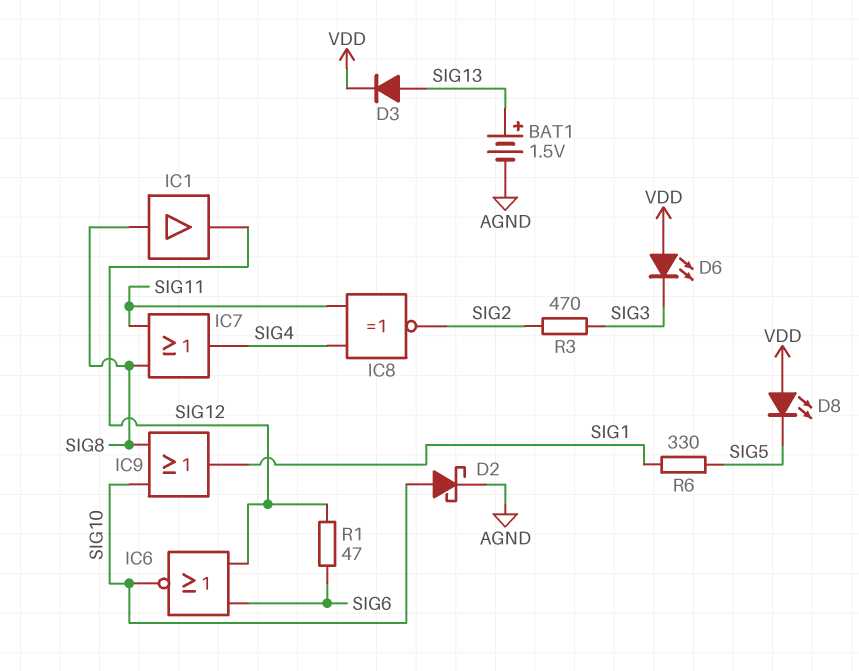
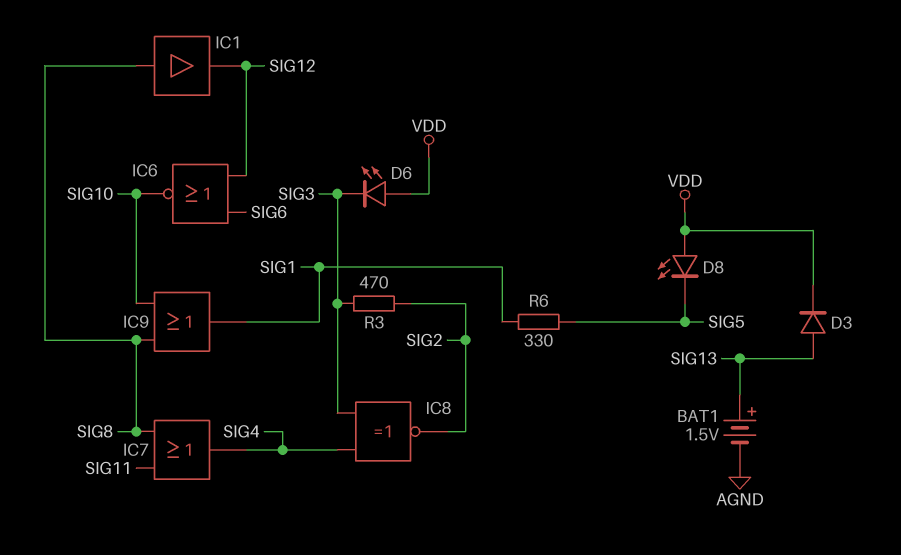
D2: schottky (A SIG10, K AGND) -> none
IC8: XNOR (in SIG4, in SIG11, out SIG2) -> XNOR (in SIG3, in SIG4, out SIG2)
R1: 47 (SIG6, SIG12) -> none

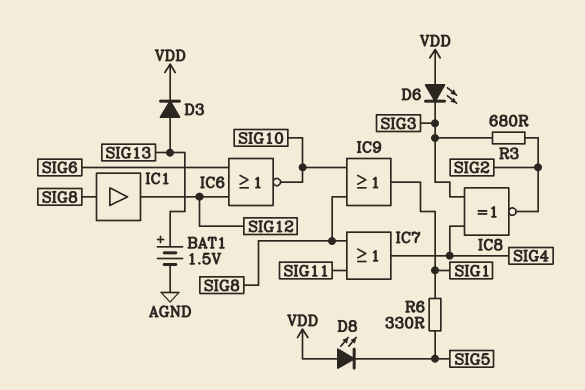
R3: 470 (SIG2, SIG3) -> 680 (SIG2, SIG3)

